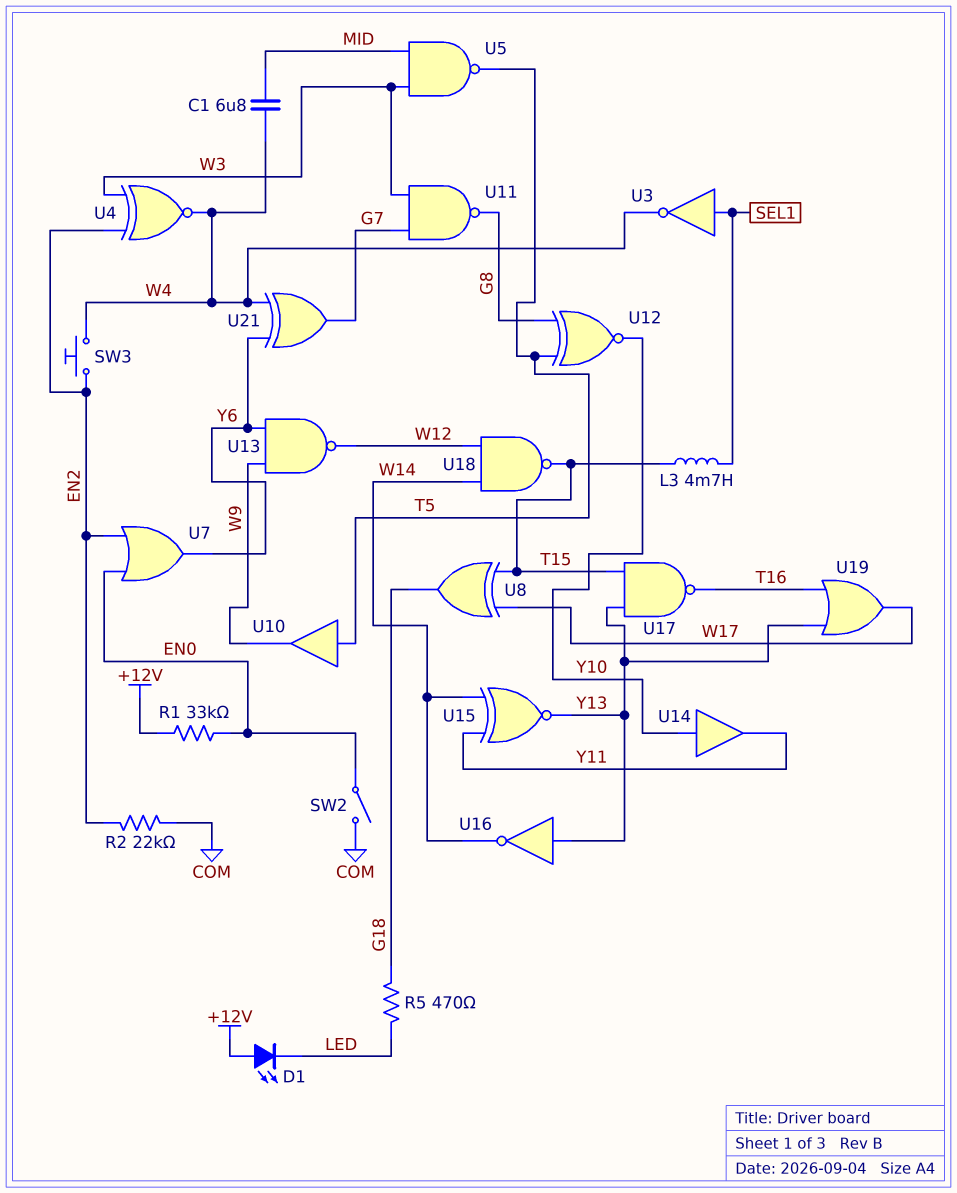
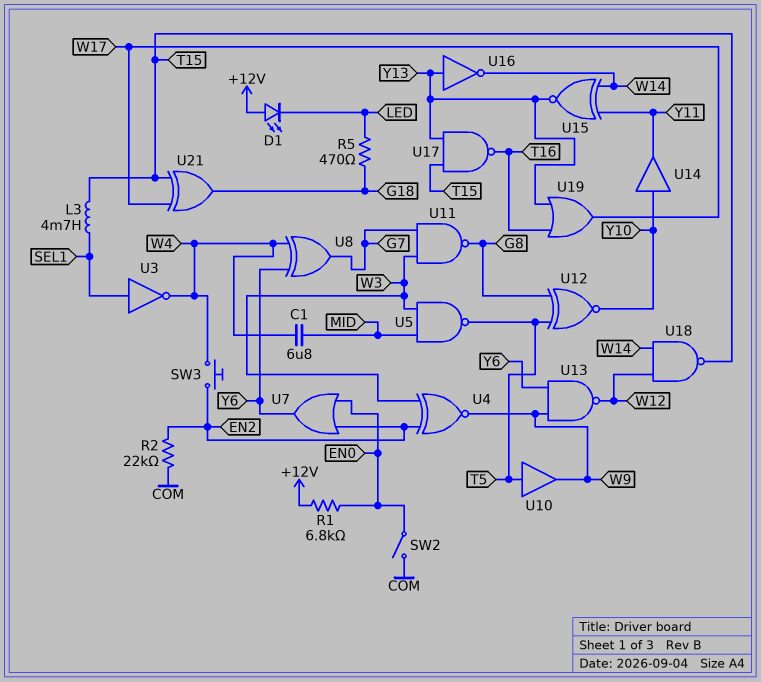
R1: 33k (+12V, EN0) -> 6.8k (+12V, EN0)
U4: XNOR (in EN2, in W3, out W4) -> XNOR (in EN2, in W3, out W9)
U8: XOR (in T15, in W17, out G18) -> XOR (in W4, in Y6, out G7)
U21: XOR (in W4, in Y6, out G7) -> XOR (in T15, in W17, out G18)

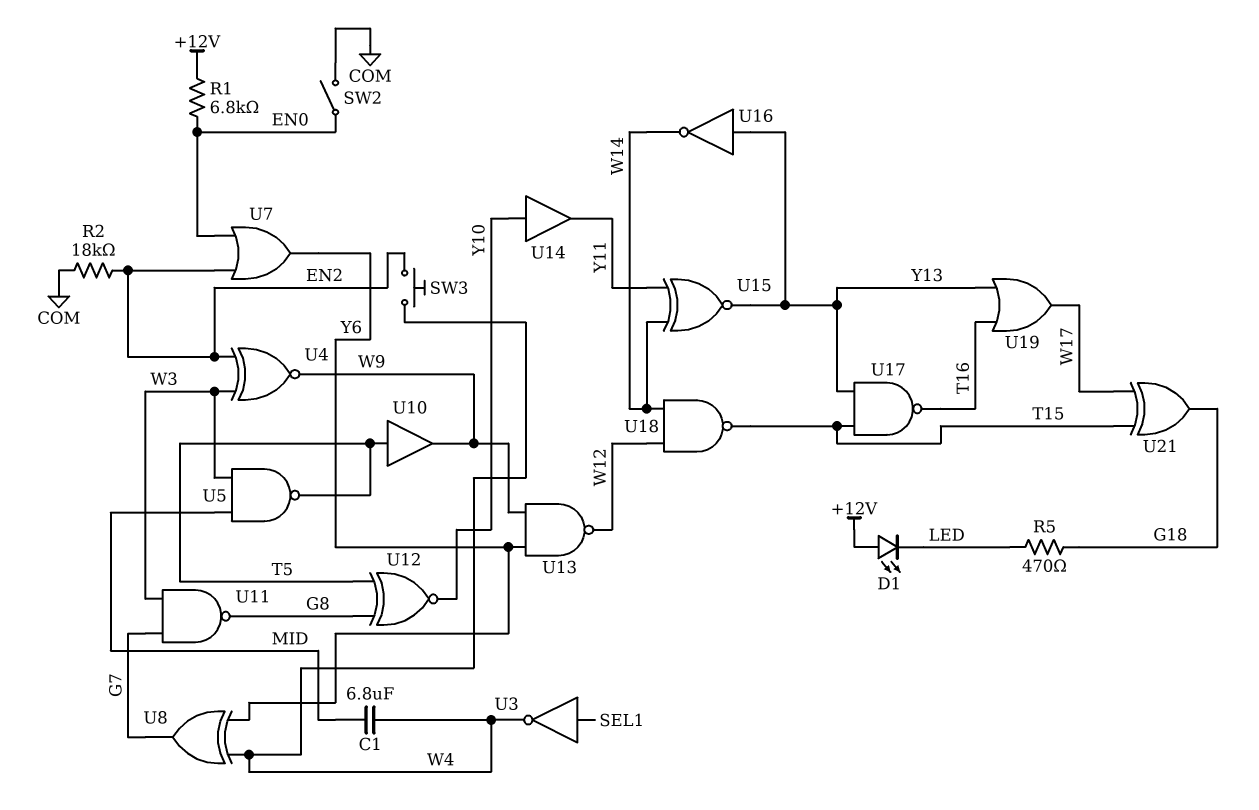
L3: 4.7mH (SEL1, T15) -> none
R2: 22k (COM, EN2) -> 18k (COM, EN2)

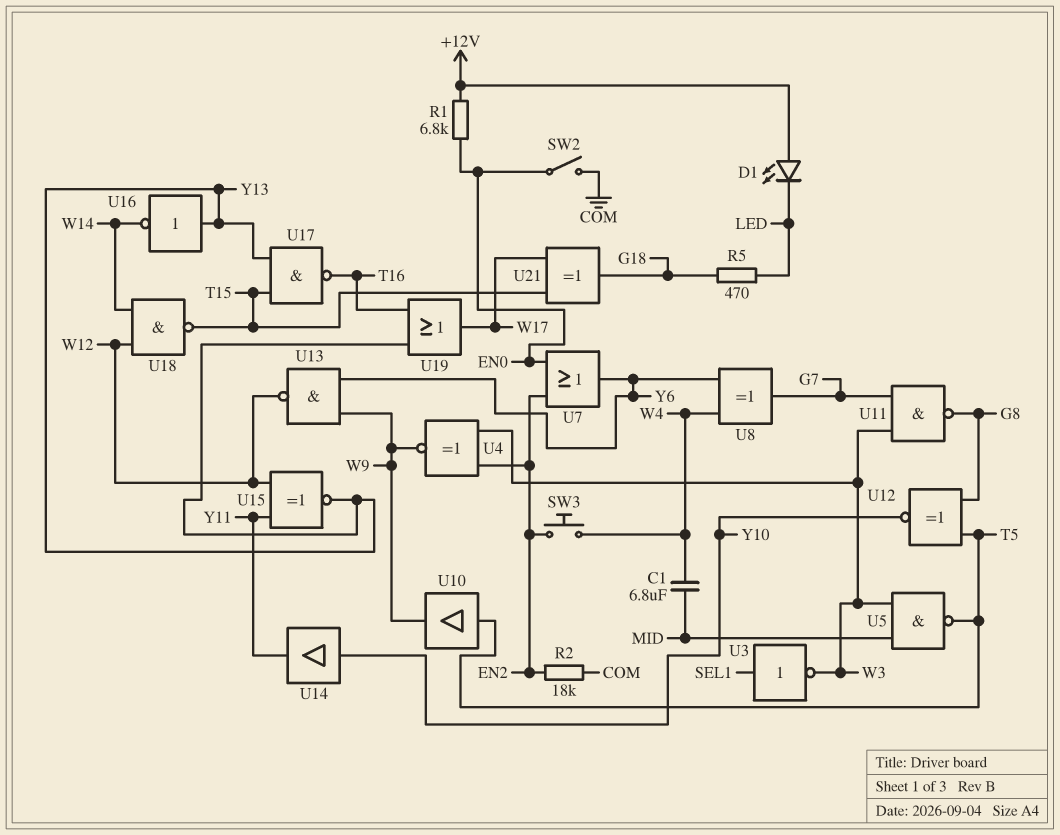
U3: NOT (in SEL1, out W4) -> NOT (in SEL1, out W3)
U15: XNOR (in W14, in Y11, out Y13) -> XNOR (in W12, in Y11, out Y13)

